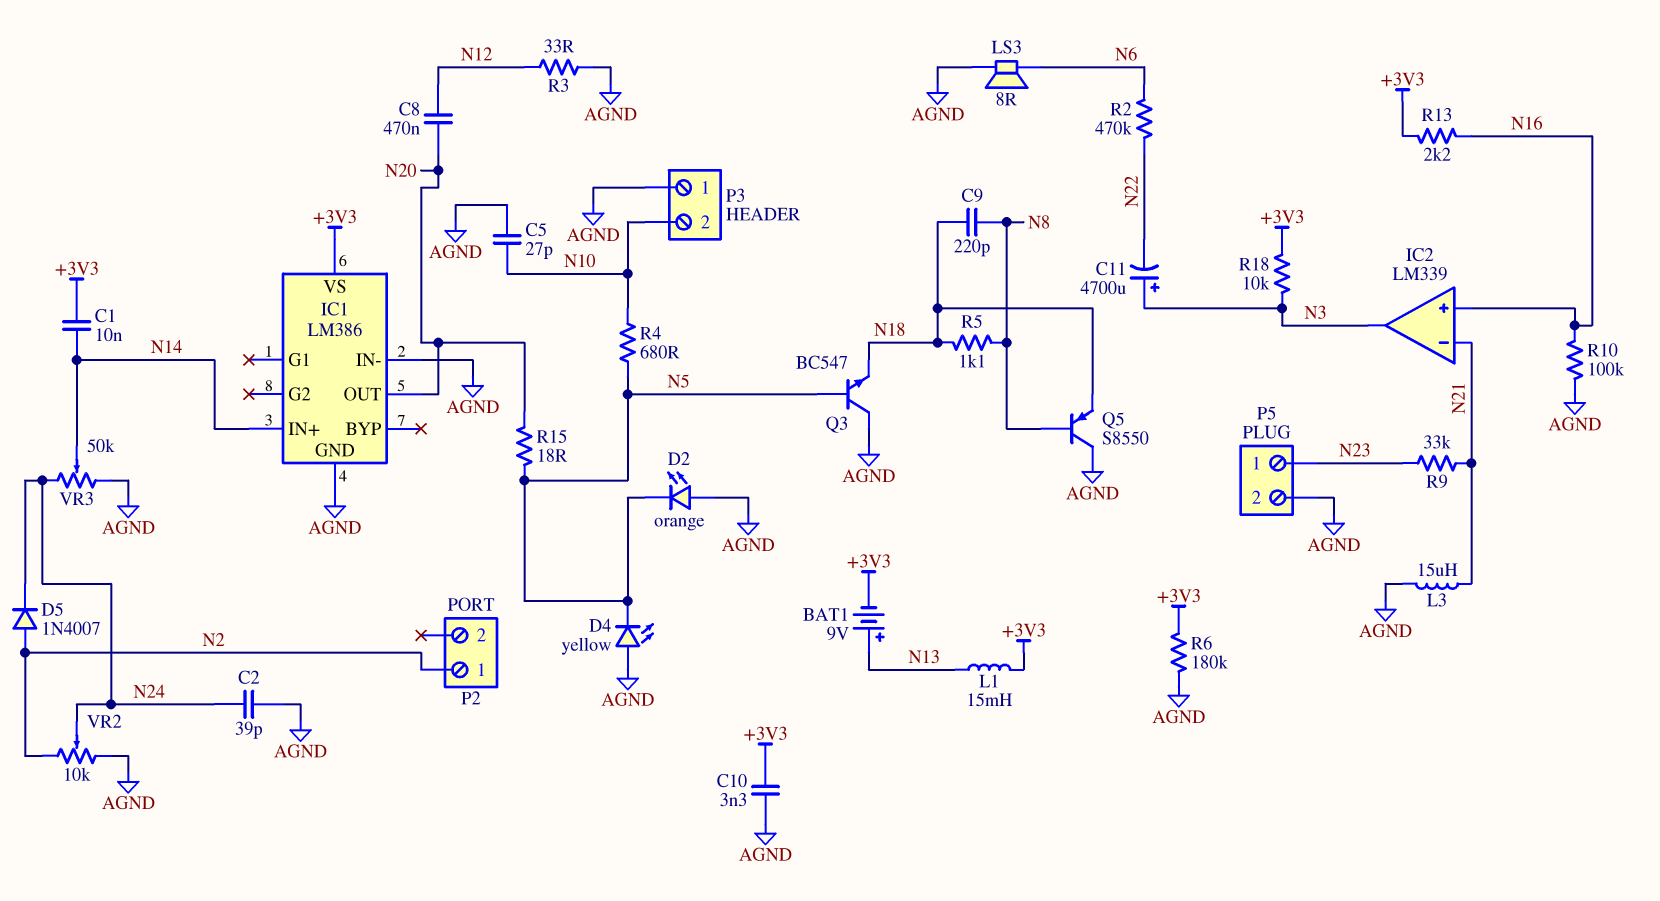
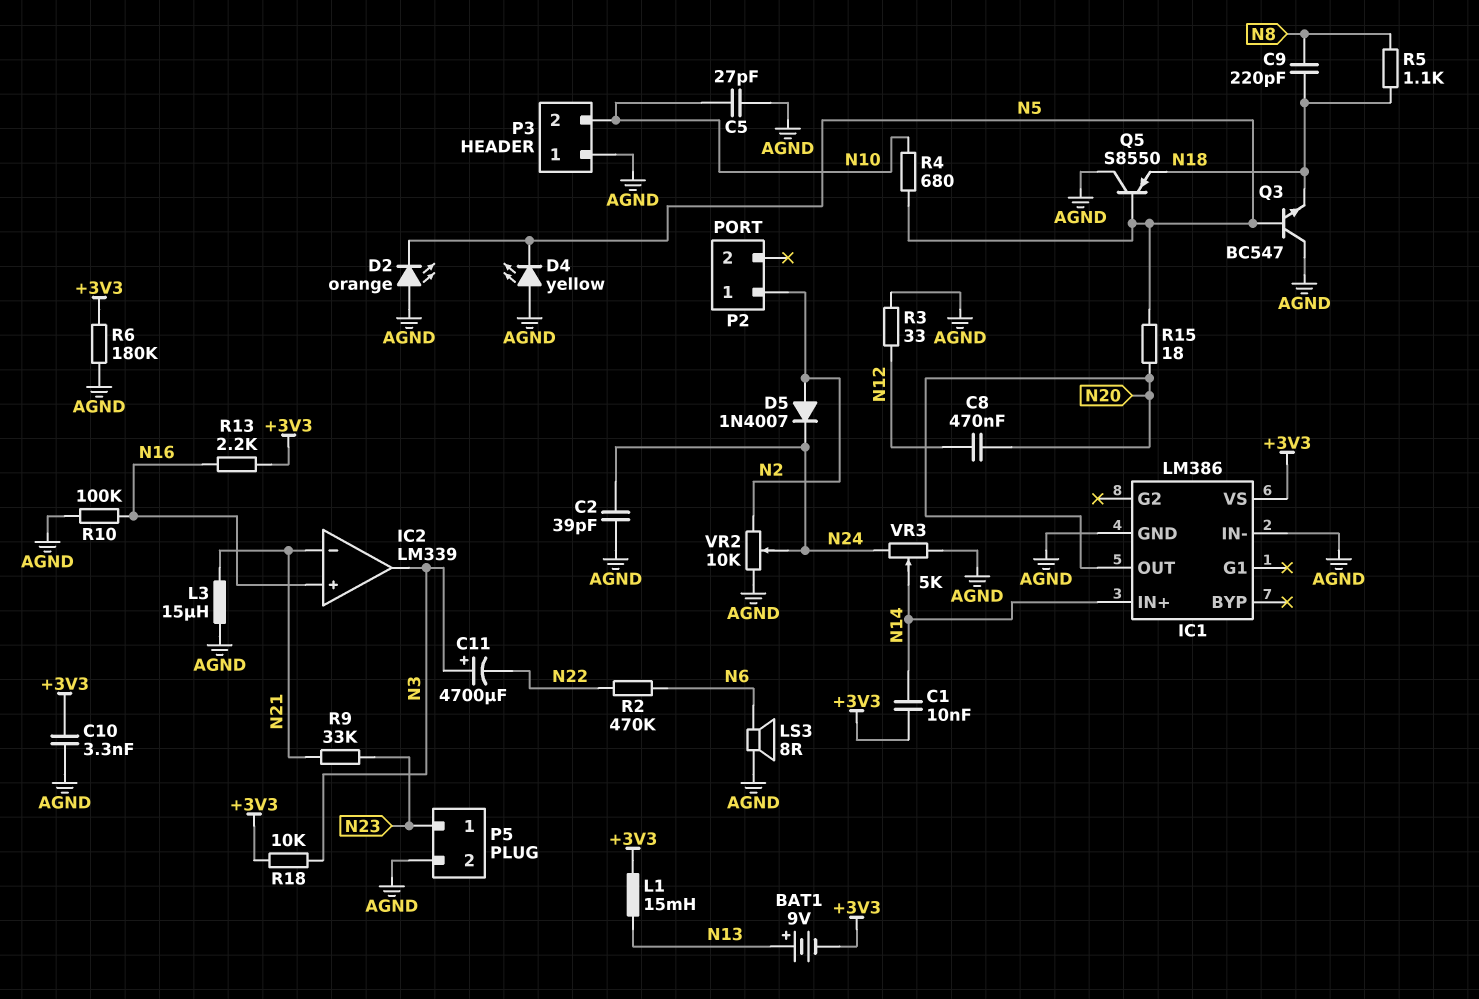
Q5: PNP S8550 (B N8, C AGND, E N18) -> PNP S8550 (B N5, C AGND, E N18)
VR3: 50k (AGND, N24, wiper N14) -> 5k (AGND, N24, wiper N14)

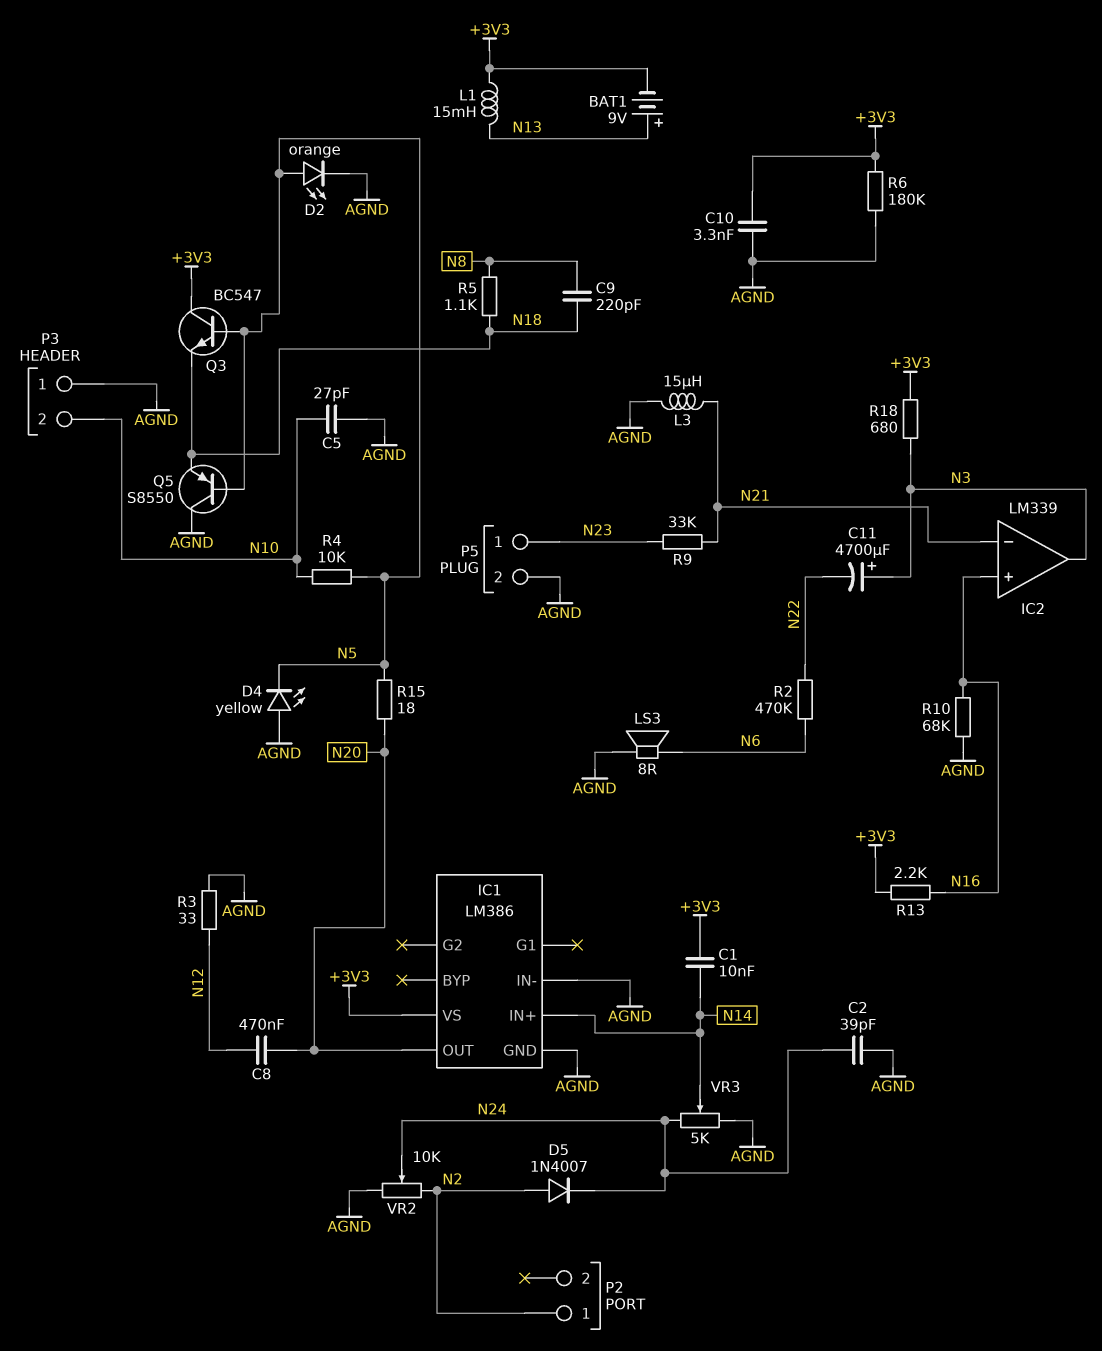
D2: LED orange (A AGND, K N5) -> LED orange (A N5, K AGND)
Q3: NPN BC547 (B N5, C AGND, E N18) -> NPN BC547 (B N5, C +3V3, E N18)
R4: 680 (N5, N10) -> 10k (N5, N10)
R10: 100k (AGND, N16) -> 68k (AGND, N16)
R18: 10k (+3V3, N3) -> 680 (+3V3, N3)

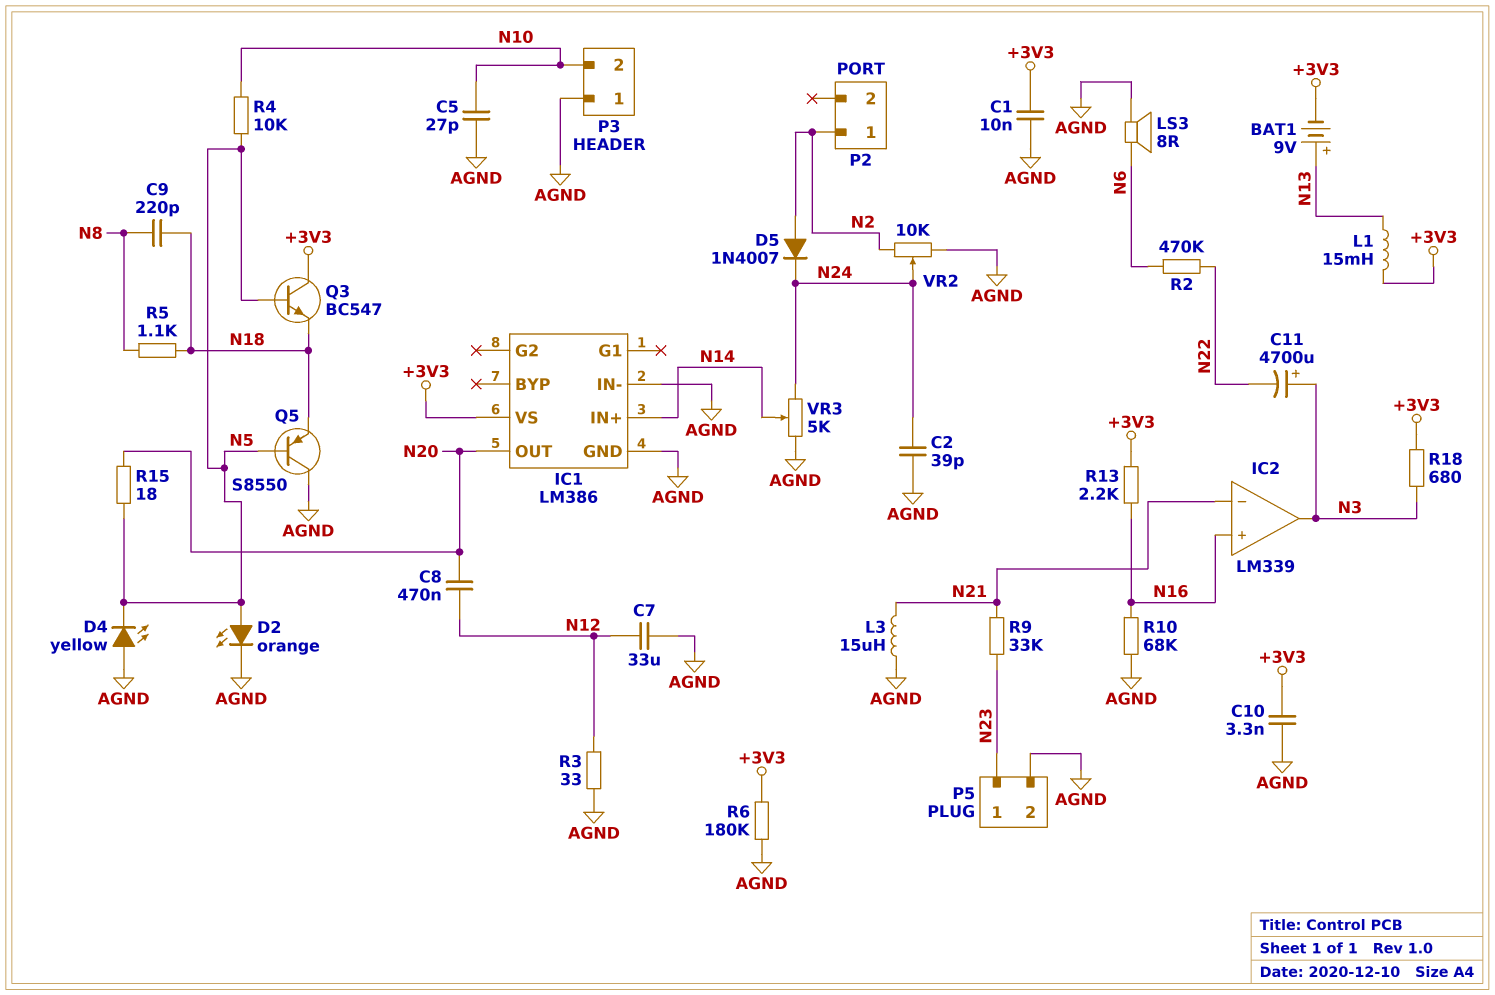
C1: 10nF (+3V3, N14) -> 10nF (+3V3, AGND)
C7: none -> 33uF (AGND, N12)

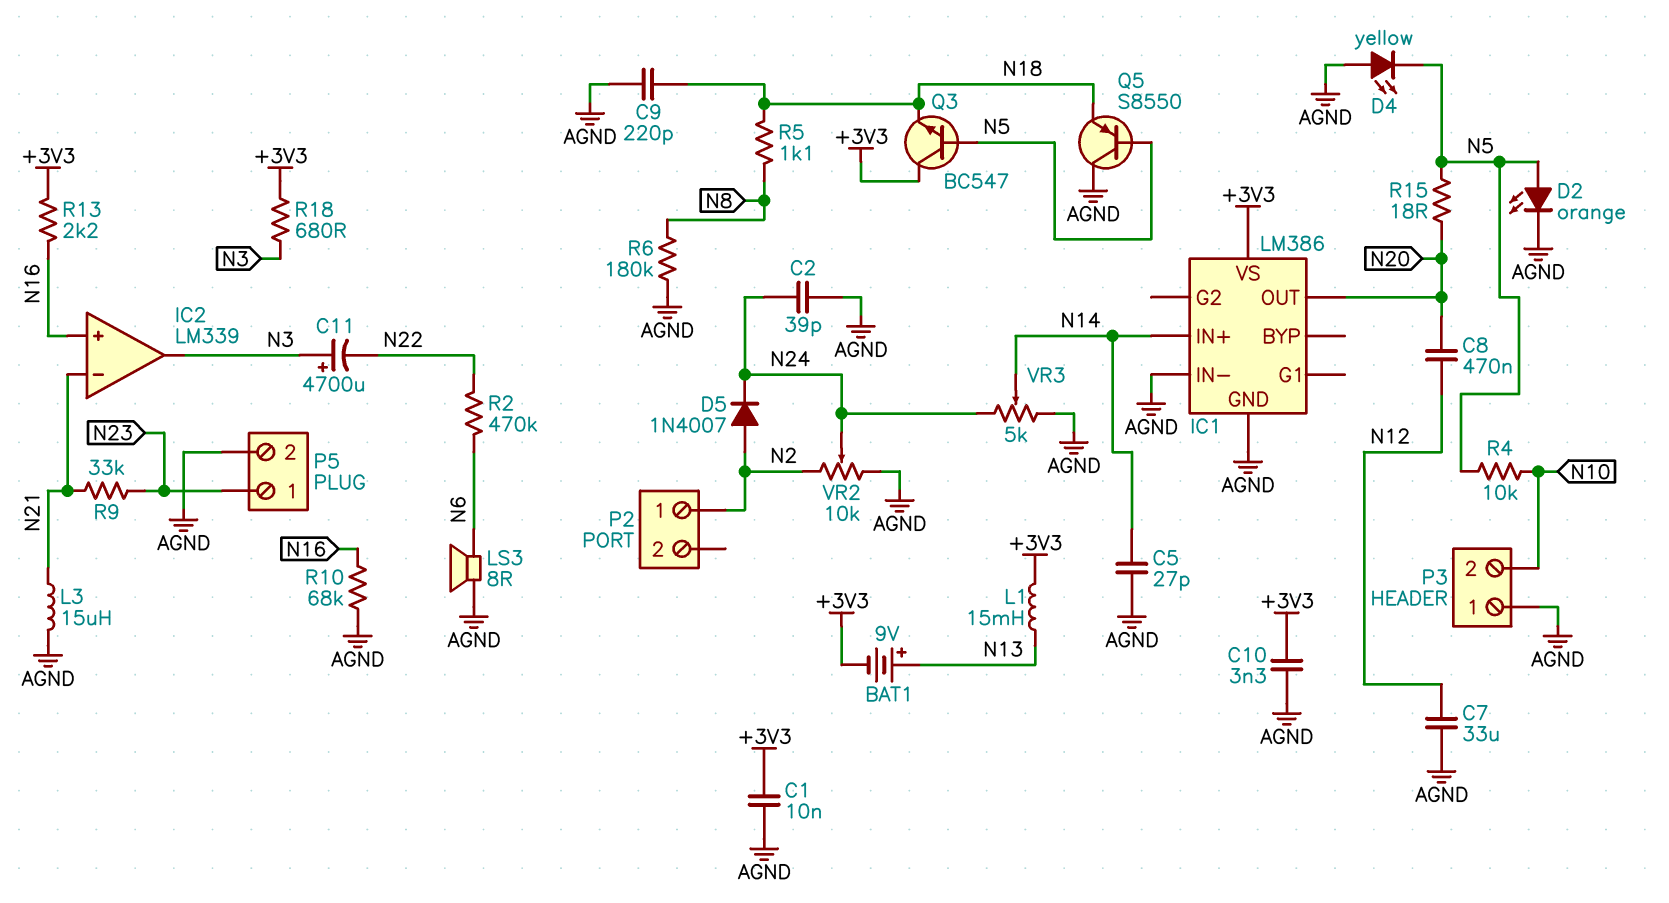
C5: 27pF (AGND, N10) -> 27pF (AGND, N14)
C9: 220pF (N8, N18) -> 220pF (AGND, N18)
R3: 33 (AGND, N12) -> none
R6: 180k (+3V3, AGND) -> 180k (AGND, N8)

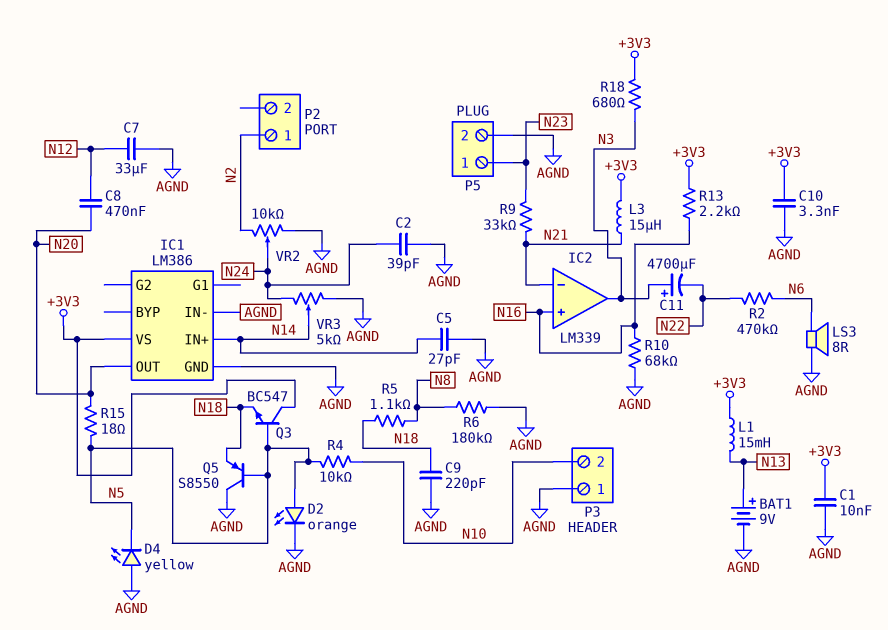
BAT1: 9V (plus N13, minus +3V3) -> 9V (plus N13, minus AGND)
D5: diode 1N4007 (A N2, K N24) -> none
L3: 15uH (AGND, N21) -> 15uH (+3V3, N21)

